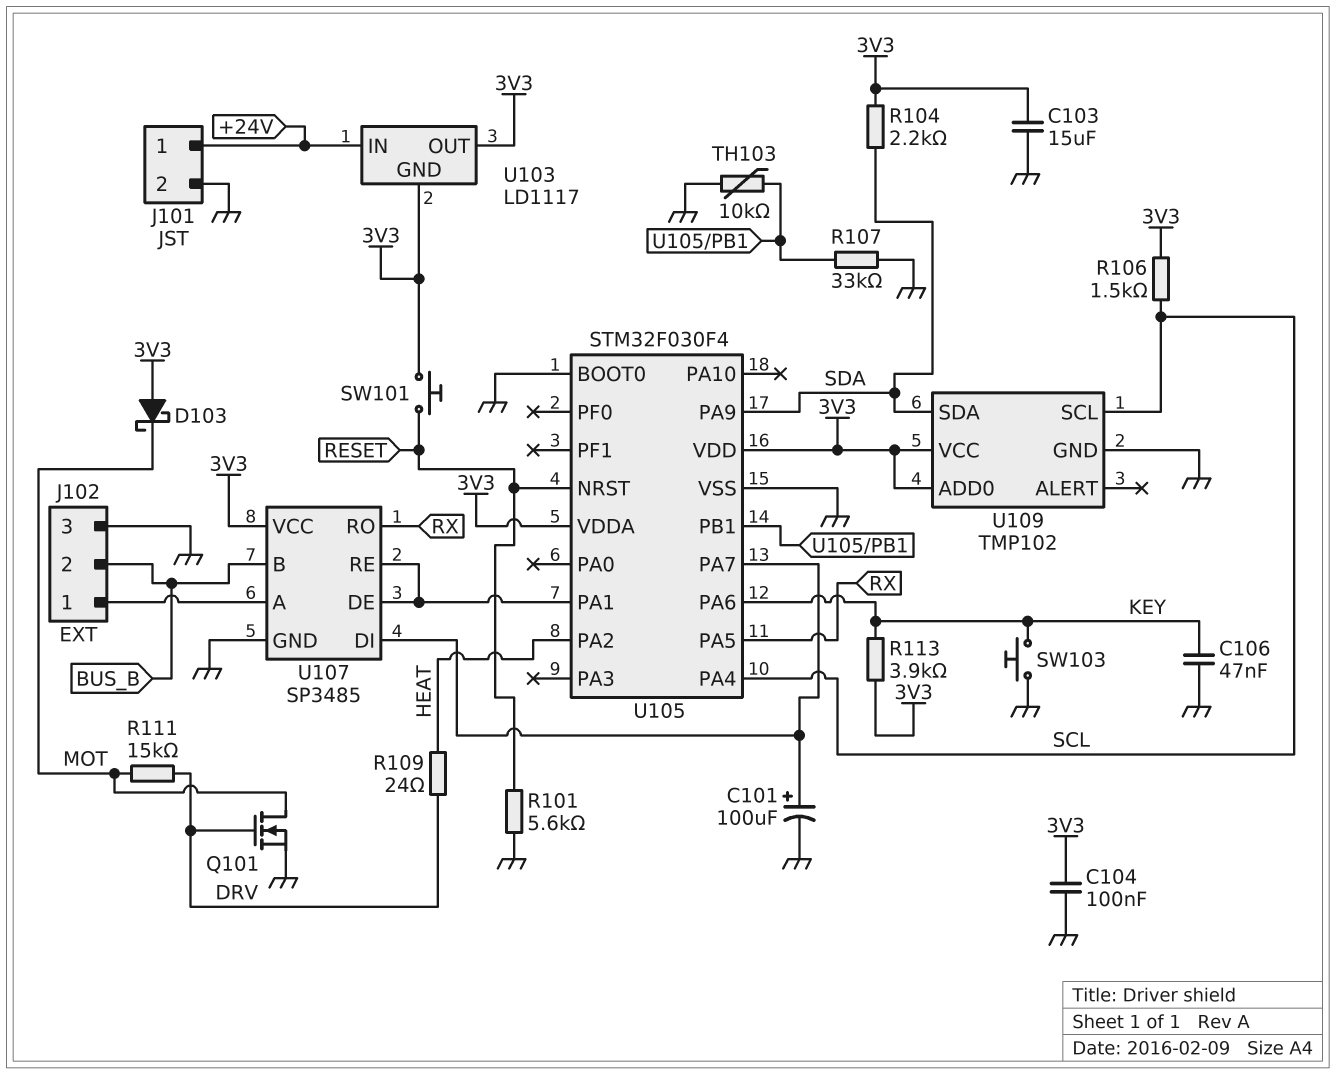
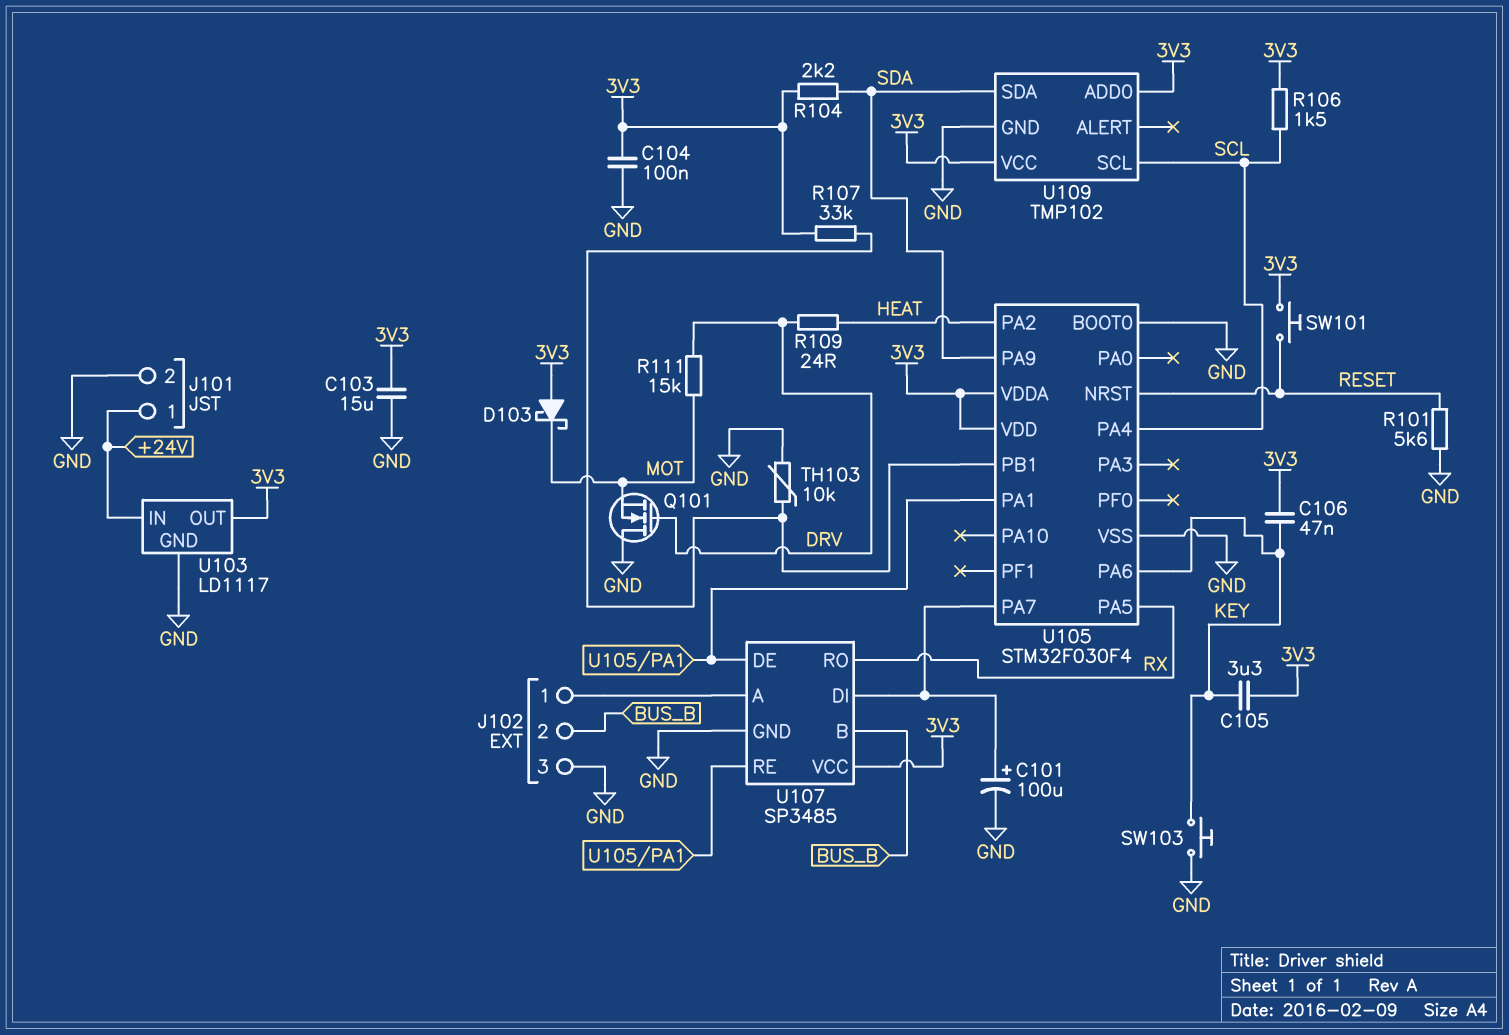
C105: none -> 3.3uF (3V3, KEY)
C106: 47nF (GND, KEY) -> 47nF (3V3, KEY)
Q101: NMOS (G DRV, D MOT, S GND) -> NMOS (G DRV, D GND, S MOT)
R107: 33k (GND, U105/PB1) -> 33k (3V3, U105/PB1)
R113: 3.9k (3V3, KEY) -> none
U103 pin GND: 3V3 -> GND

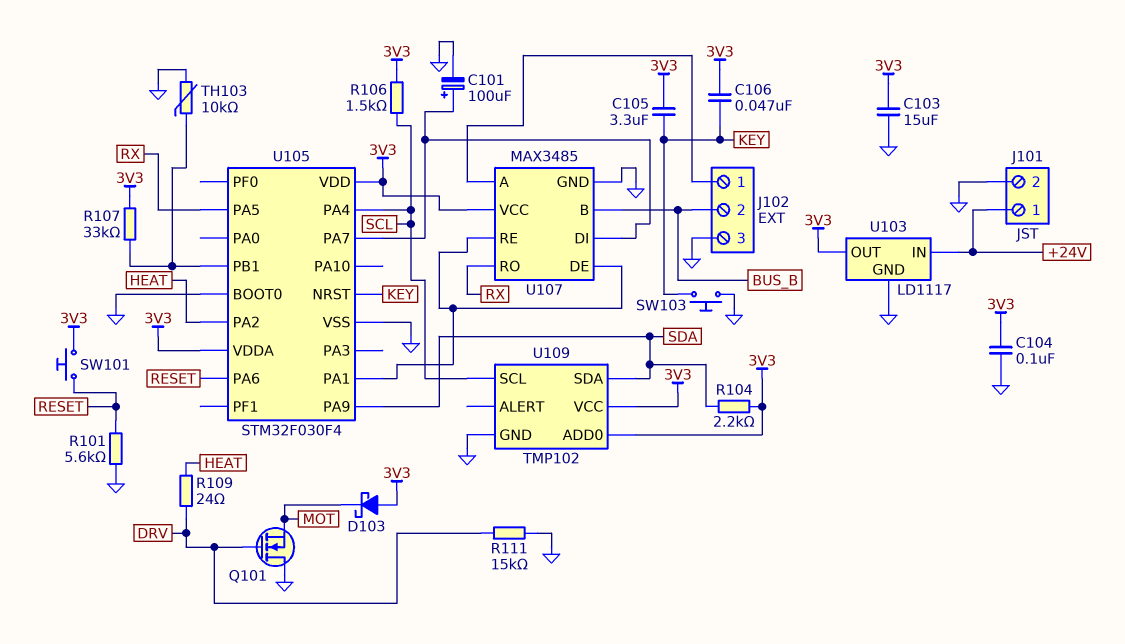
R111: 15k (DRV, MOT) -> 15k (DRV, GND)
U105 pin NRST: RESET -> KEY
U105 pin PA6: KEY -> RESET
U107: SP3485 -> MAX3485

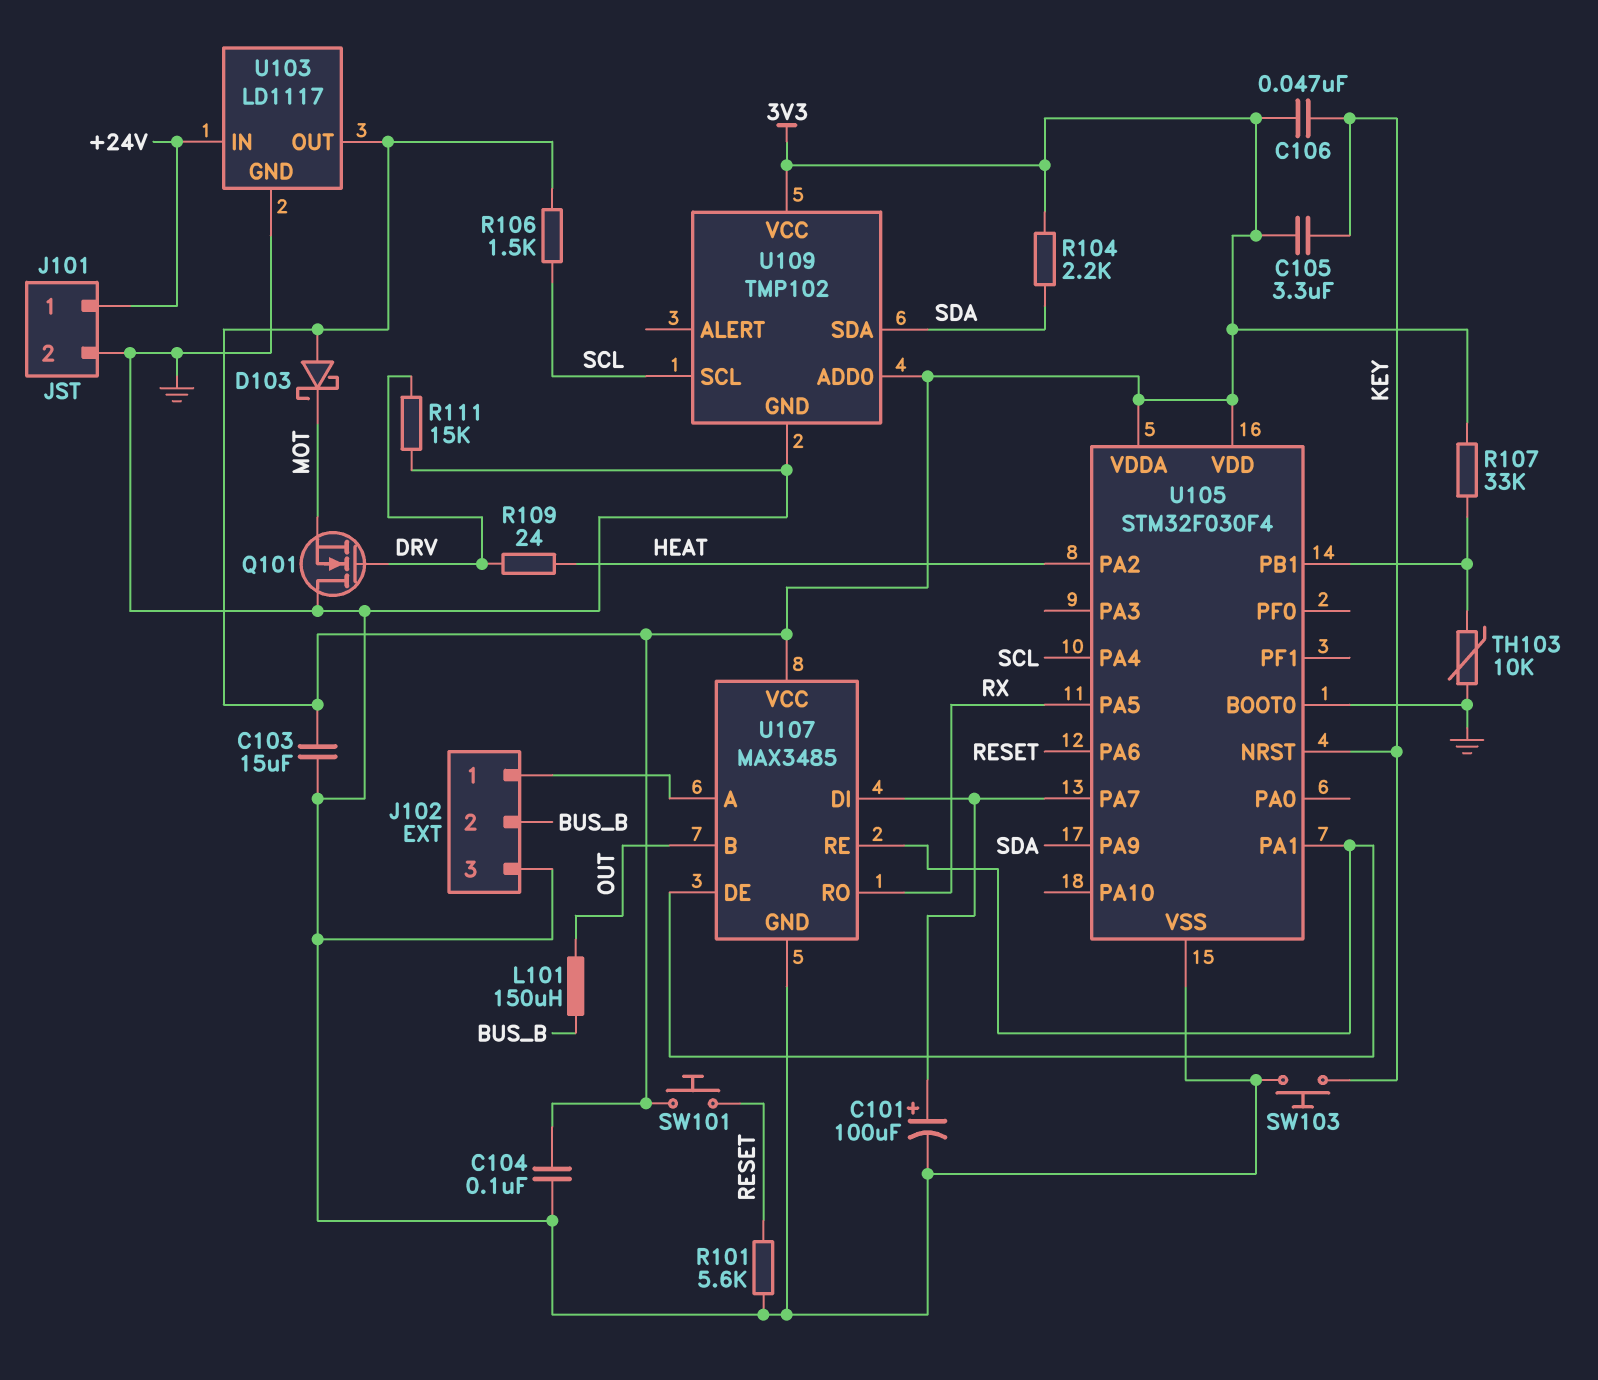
L101: none -> 150uH (BUS_B, OUT)
U107 pin B: BUS_B -> OUT

